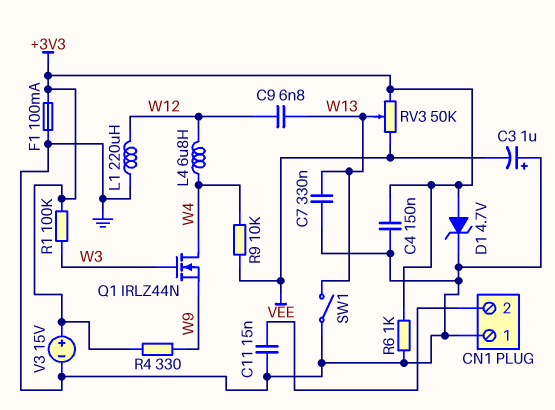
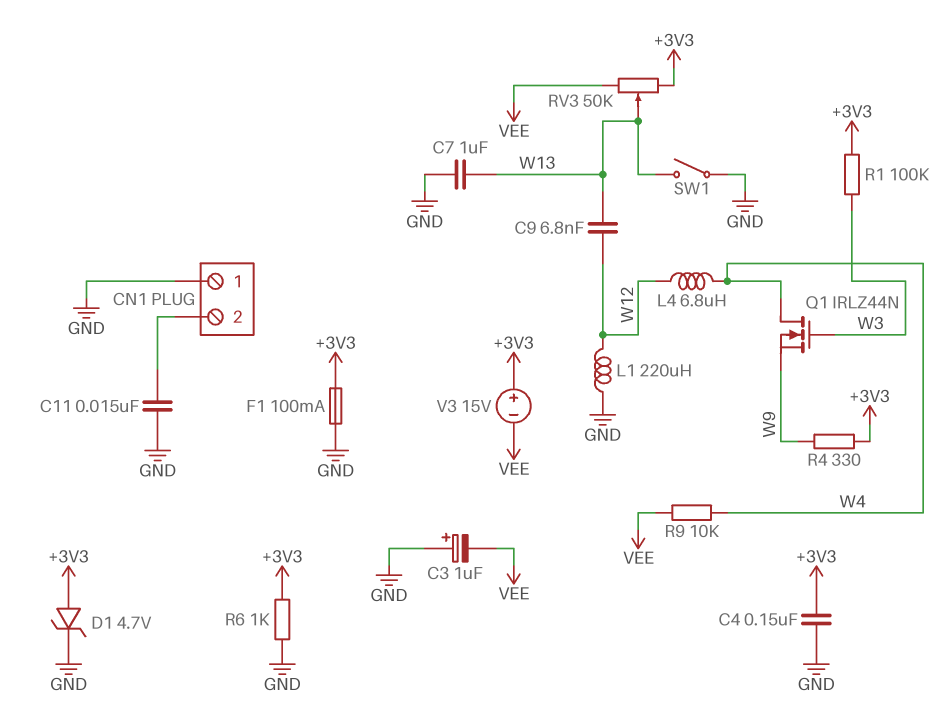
C7: 330nF (GND, W13) -> 1uF (GND, W13)
V3: 15V (plus +3V3, minus GND) -> 15V (plus +3V3, minus VEE)

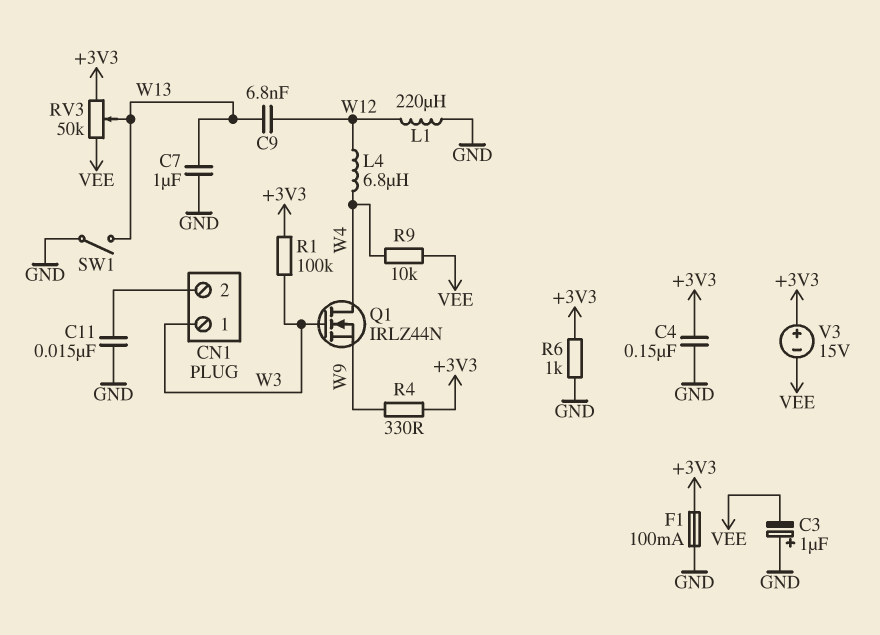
CN1 pin 1: GND -> W3
D1: zener 4.7V (A +3V3, K GND) -> none

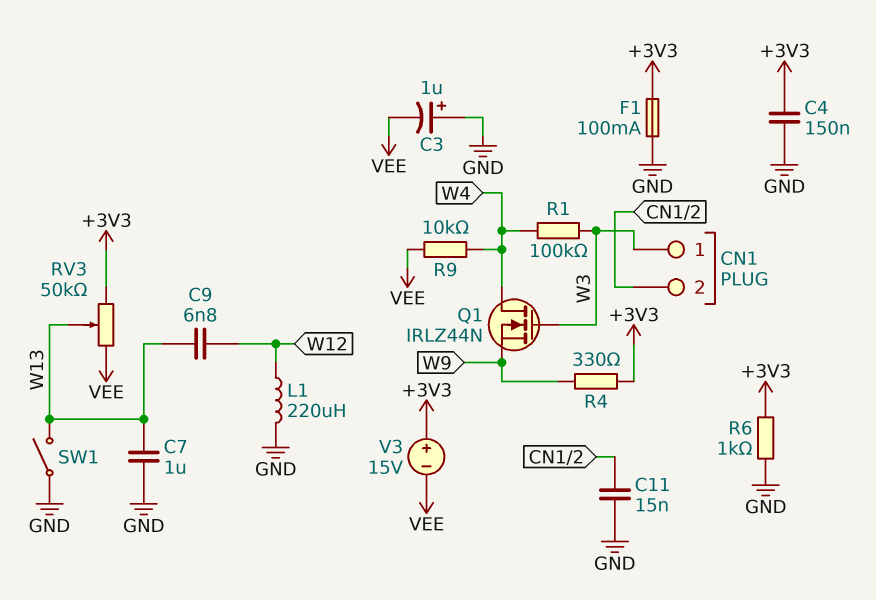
L4: 6.8uH (W4, W12) -> none
R1: 100k (+3V3, W3) -> 100k (W3, W4)

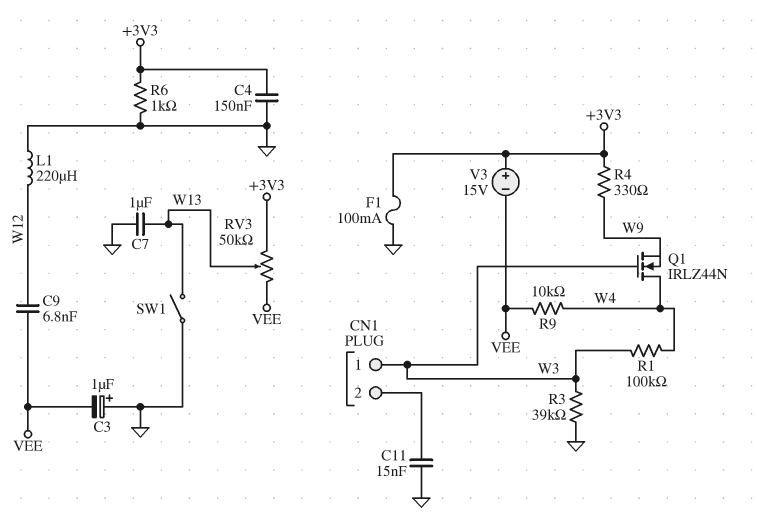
C9: 6.8nF (W12, W13) -> 6.8nF (VEE, W12)
R3: none -> 39k (GND, W3)

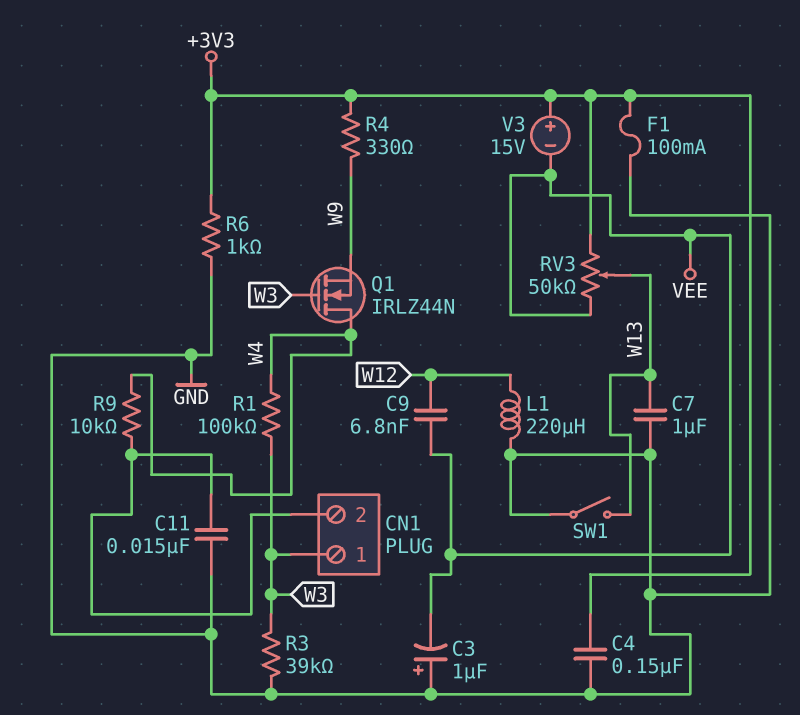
R9: 10k (VEE, W4) -> 10k (CN1/2, W4)

